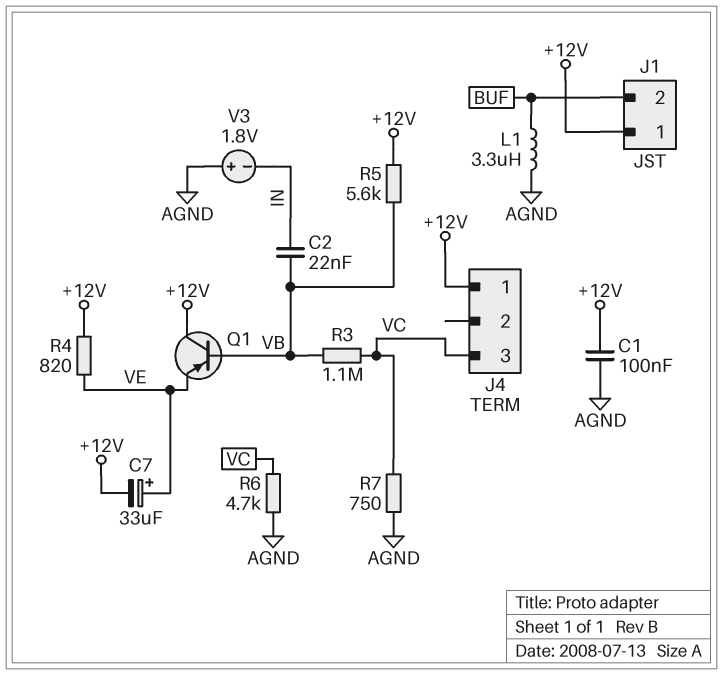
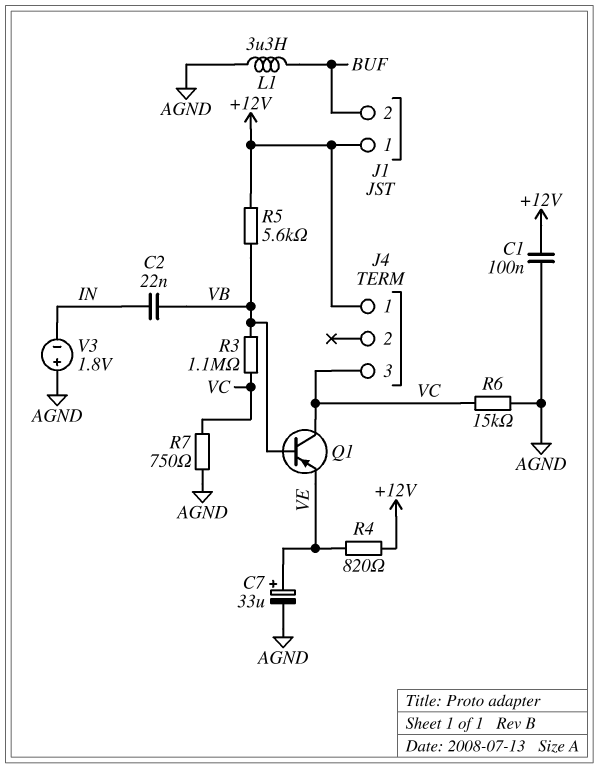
C7: 33uF (plus VE, minus +12V) -> 33uF (plus VE, minus AGND)
Q1: PNP (B VB, C +12V, E VE) -> PNP (B VB, C VC, E VE)
R6: 4.7k (AGND, VC) -> 15k (AGND, VC)

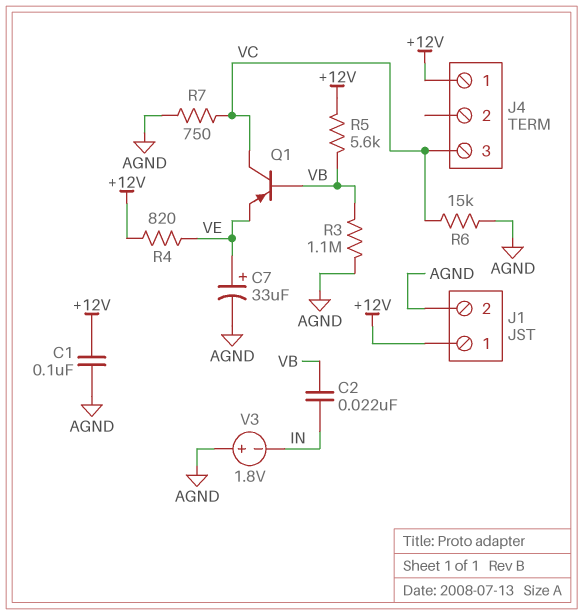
J1 pin 2: BUF -> AGND
L1: 3.3uH (AGND, BUF) -> none
R3: 1.1M (VB, VC) -> 1.1M (AGND, VB)

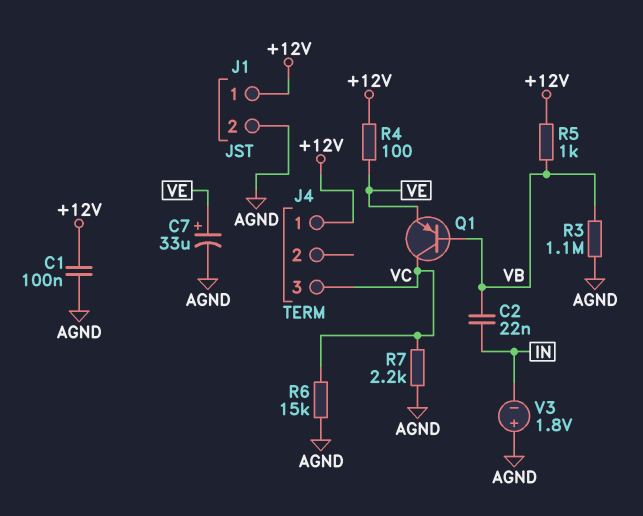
R4: 820 (+12V, VE) -> 100 (+12V, VE)
R5: 5.6k (+12V, VB) -> 1k (+12V, VB)
R7: 750 (AGND, VC) -> 2.2k (AGND, VC)

